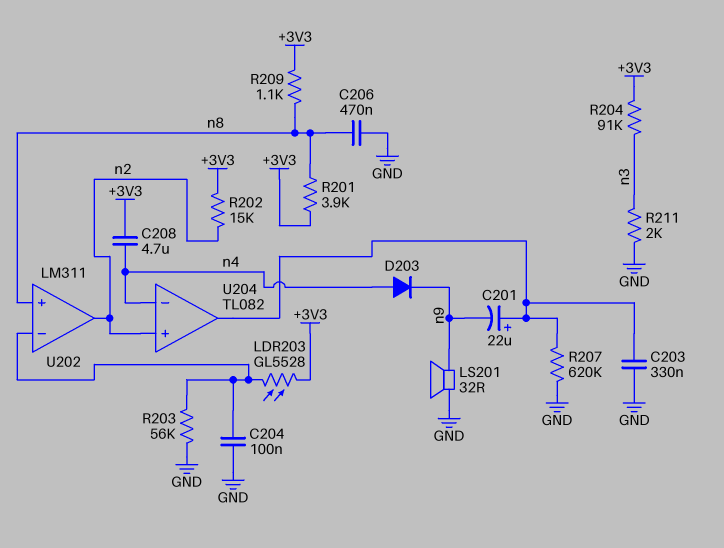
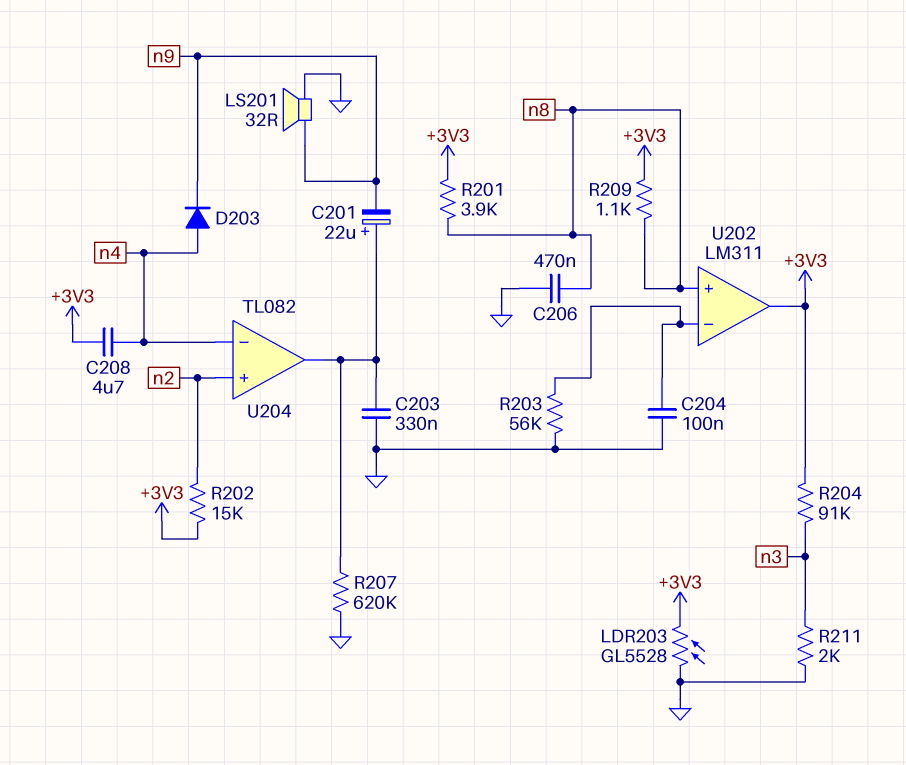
LDR203: GL5528 (+3V3, U202/in-) -> GL5528 (+3V3, GND)
U202 pin out: n2 -> +3V3

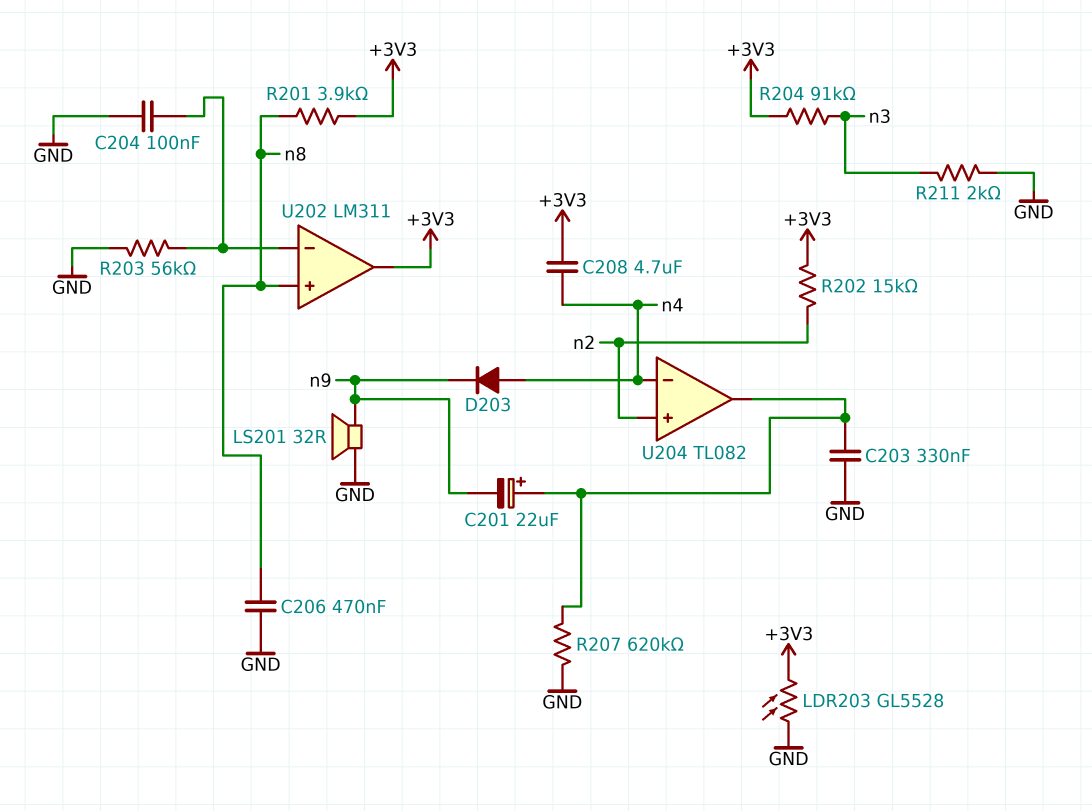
R209: 1.1k (+3V3, n8) -> none

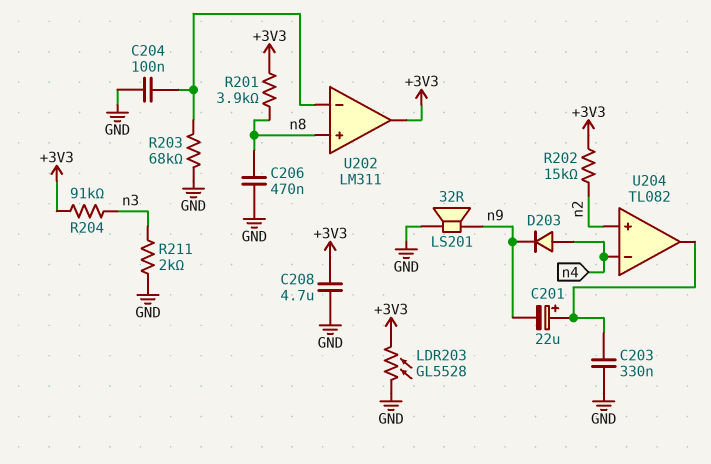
C208: 4.7uF (+3V3, n4) -> 4.7uF (+3V3, GND)
R203: 56k (GND, U202/in-) -> 68k (GND, U202/in-)
R207: 620k (GND, U204/out) -> none

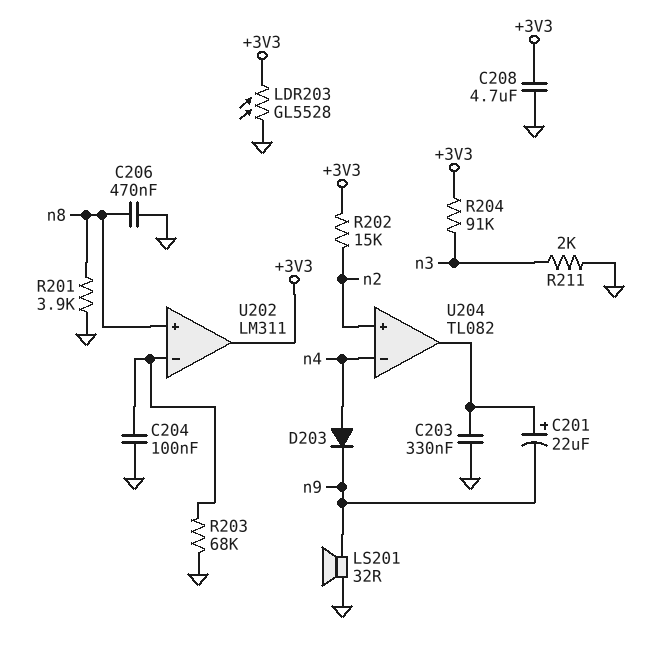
R201: 3.9k (+3V3, n8) -> 3.9k (GND, n8)

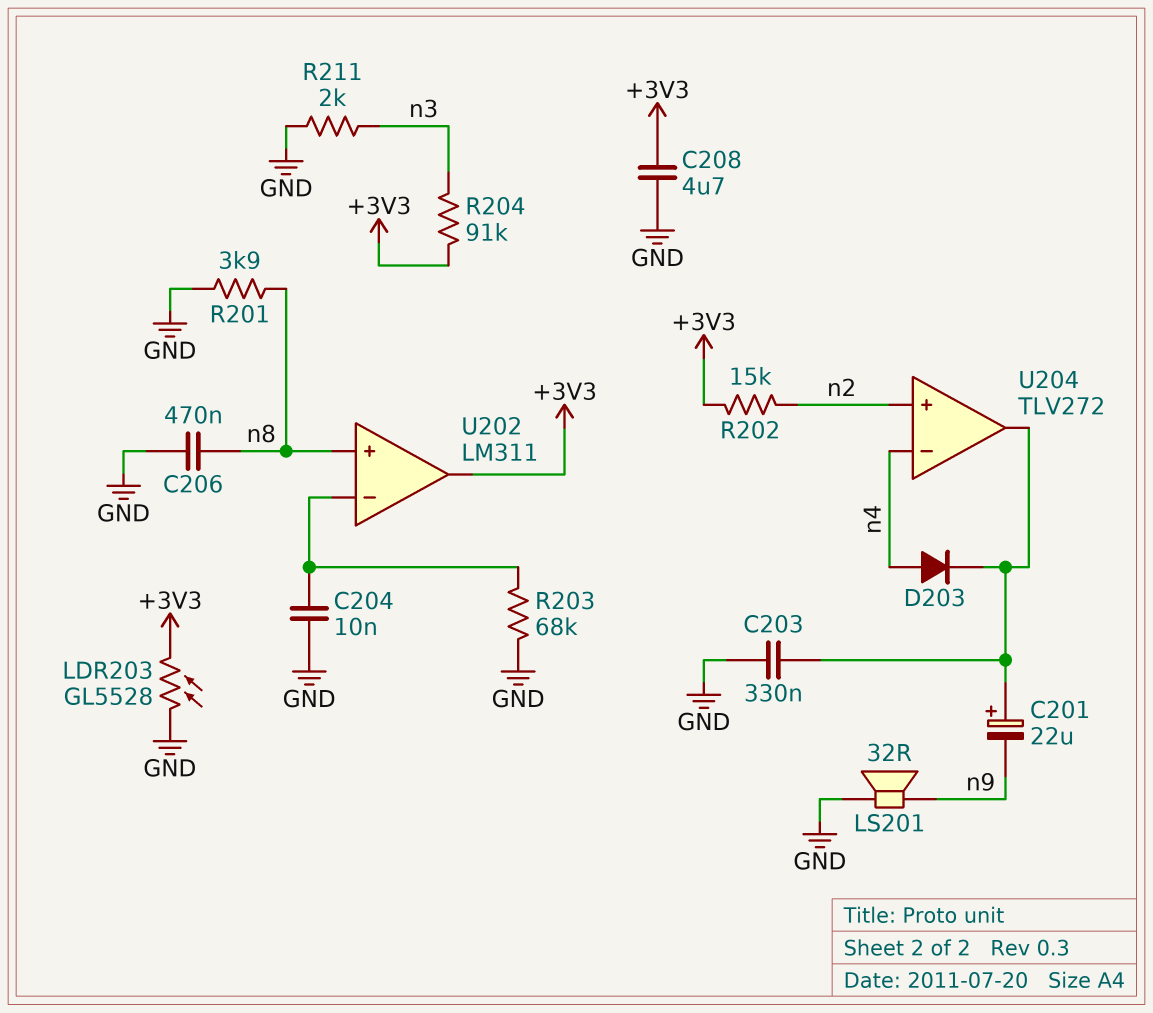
C204: 100nF (GND, U202/in-) -> 10nF (GND, U202/in-)
D203: diode (A n4, K n9) -> diode (A n4, K U204/out)
U204: TL082 -> TLV272

